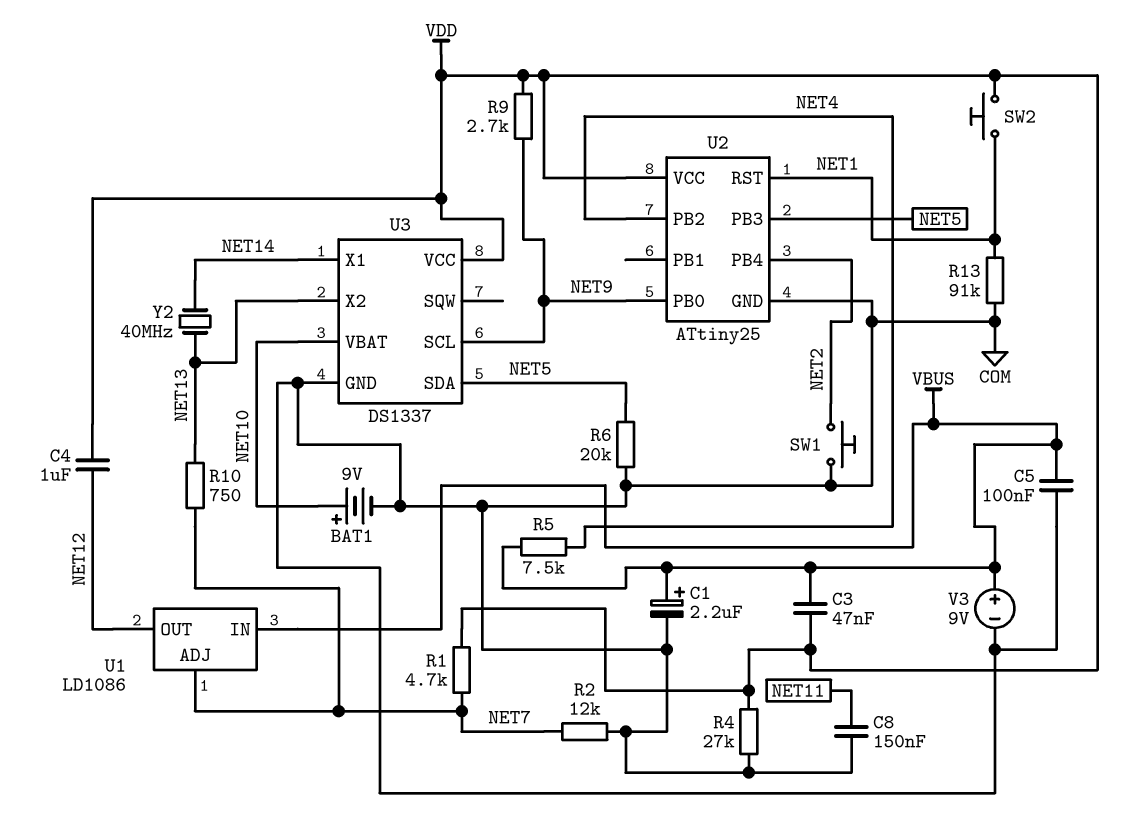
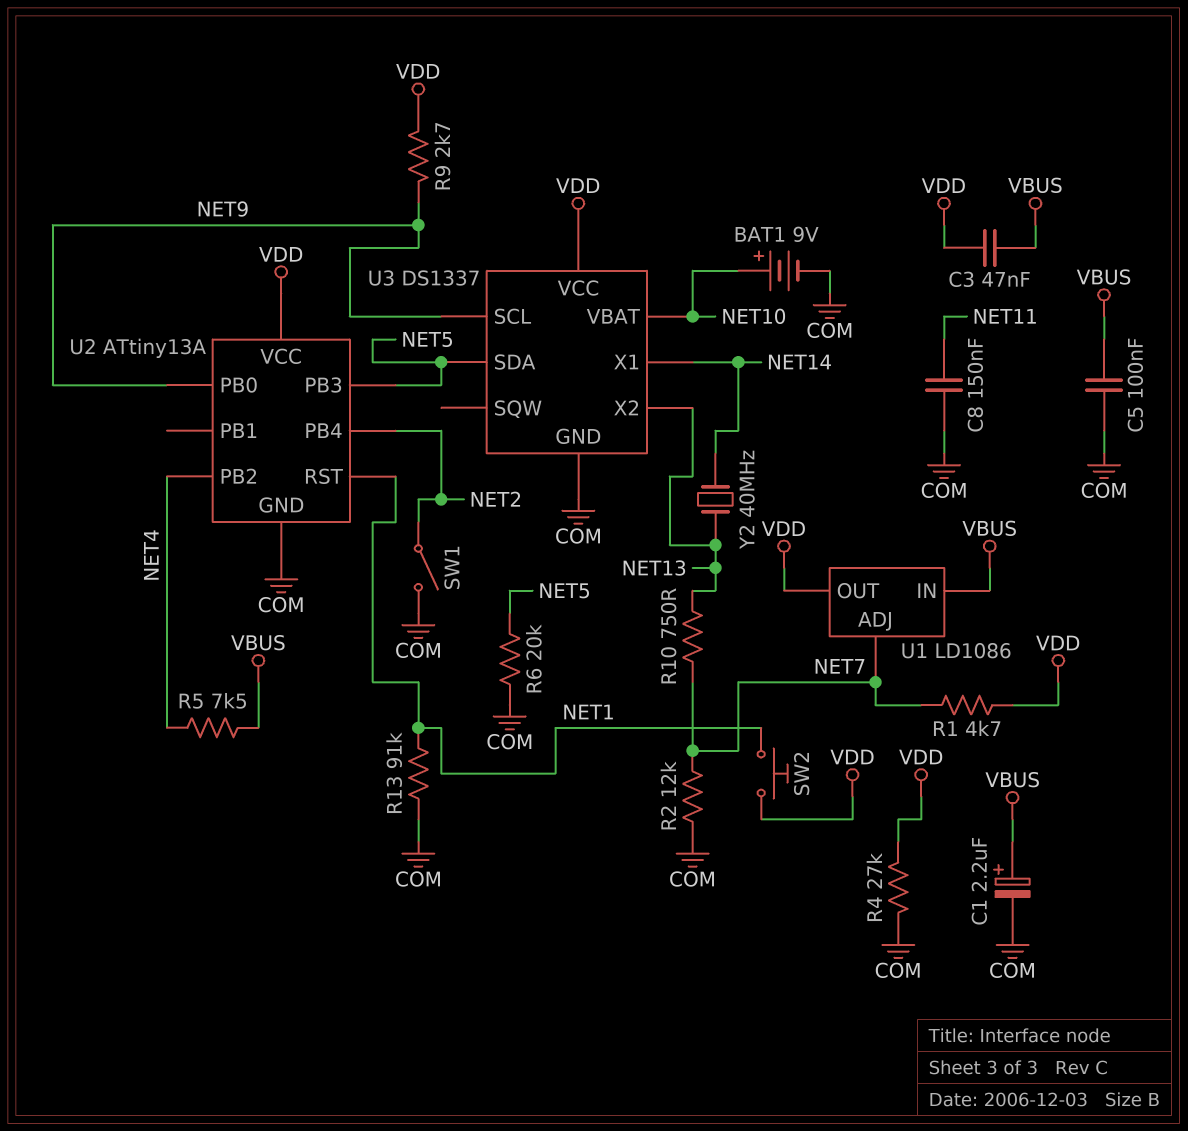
C4: 1uF (NET12, VDD) -> none
SW1: button (COM, NET2) -> switch (COM, NET2)
U1 pin OUT: NET12 -> VDD
U2: ATtiny25 -> ATtiny13A
V3: 9V (plus VBUS, minus COM) -> none

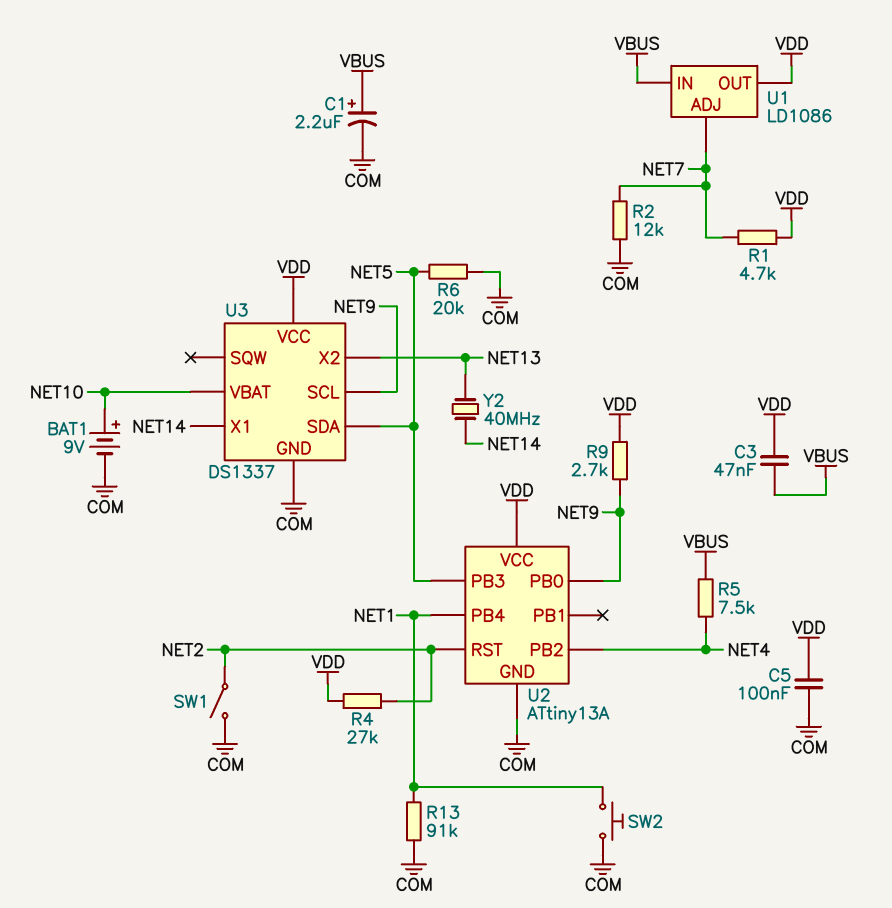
C5: 100nF (COM, VBUS) -> 100nF (COM, VDD)
C8: 150nF (COM, NET11) -> none
R4: 27k (COM, VDD) -> 27k (NET2, VDD)
R10: 750 (NET7, NET13) -> none
SW2: button (NET1, VDD) -> button (COM, NET1)
U2 pin PB4: NET2 -> NET1
U2 pin RST: NET1 -> NET2

